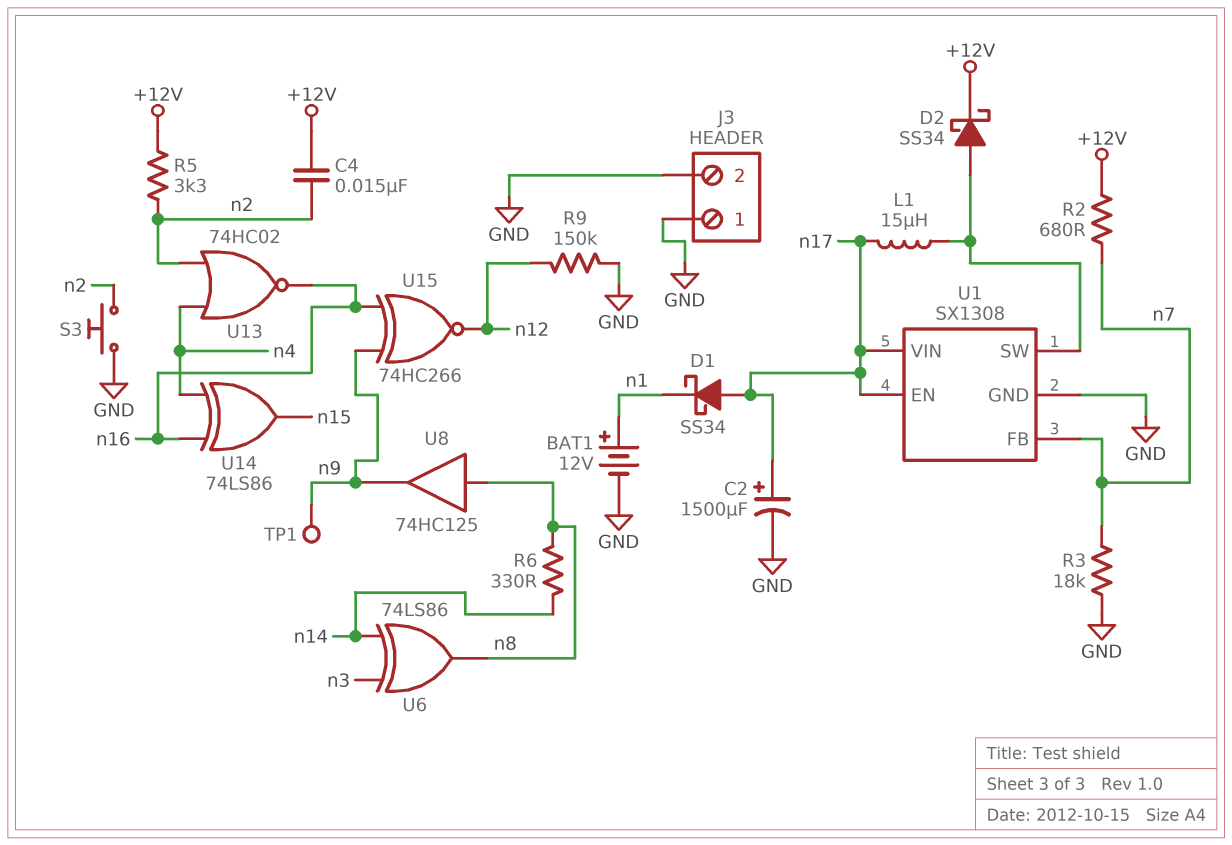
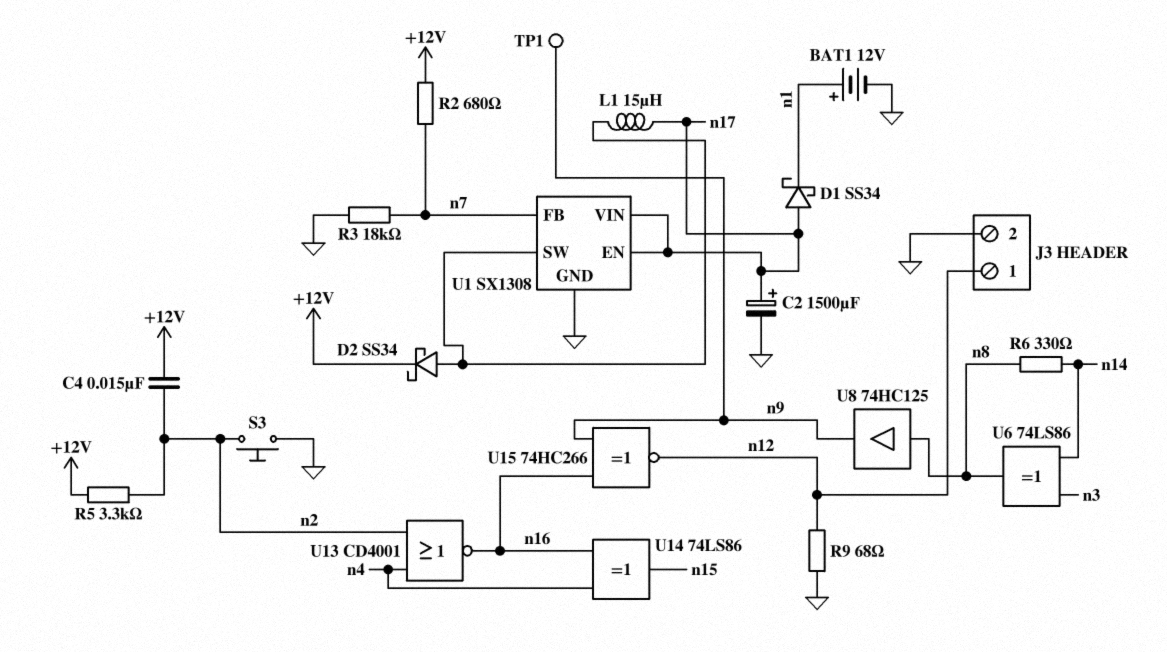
J3 pin 1: GND -> n12
R9: 150k (GND, n12) -> 68 (GND, n12)
U13: NOR 74HC02 (in n2, in n4, out n16) -> NOR CD4001 (in n2, in n4, out n16)

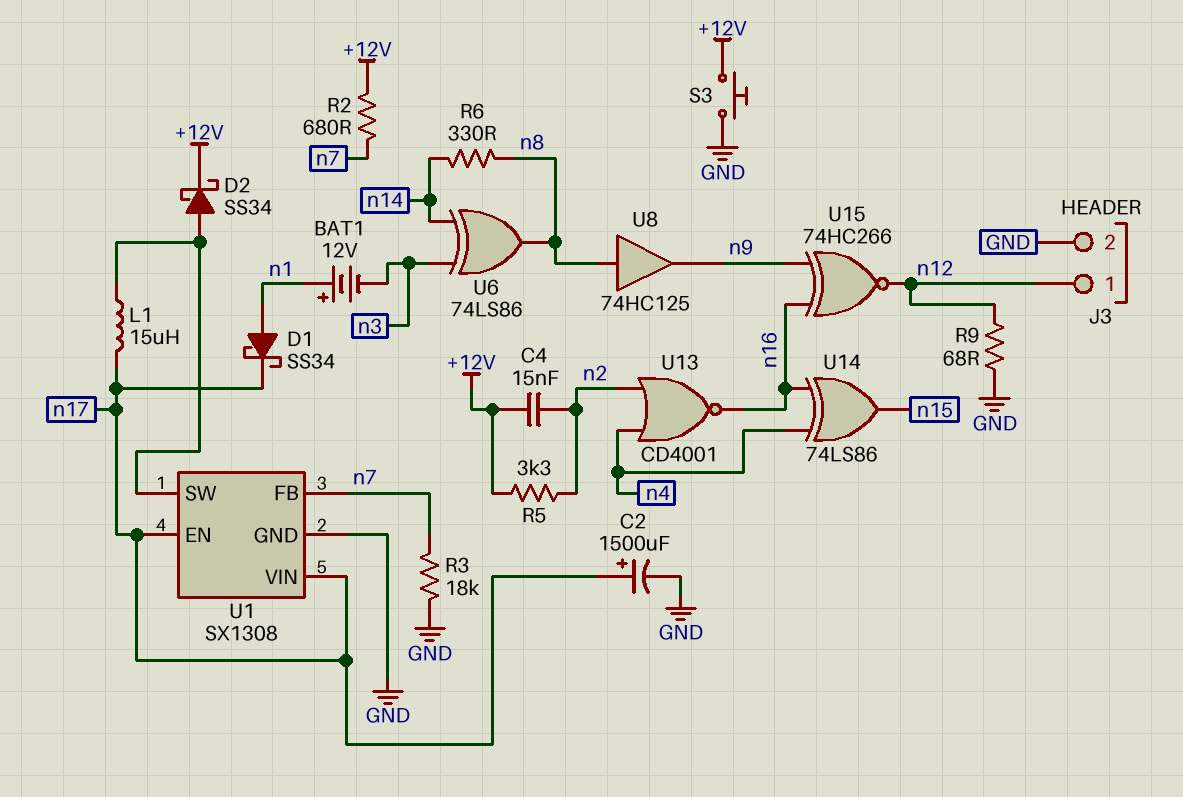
BAT1: 12V (plus n1, minus GND) -> 12V (plus n1, minus n3)
D1: schottky SS34 (A n17, K n1) -> schottky SS34 (A n1, K n17)
S3: button (GND, n2) -> button (+12V, GND)
TP1: test point (n9) -> none

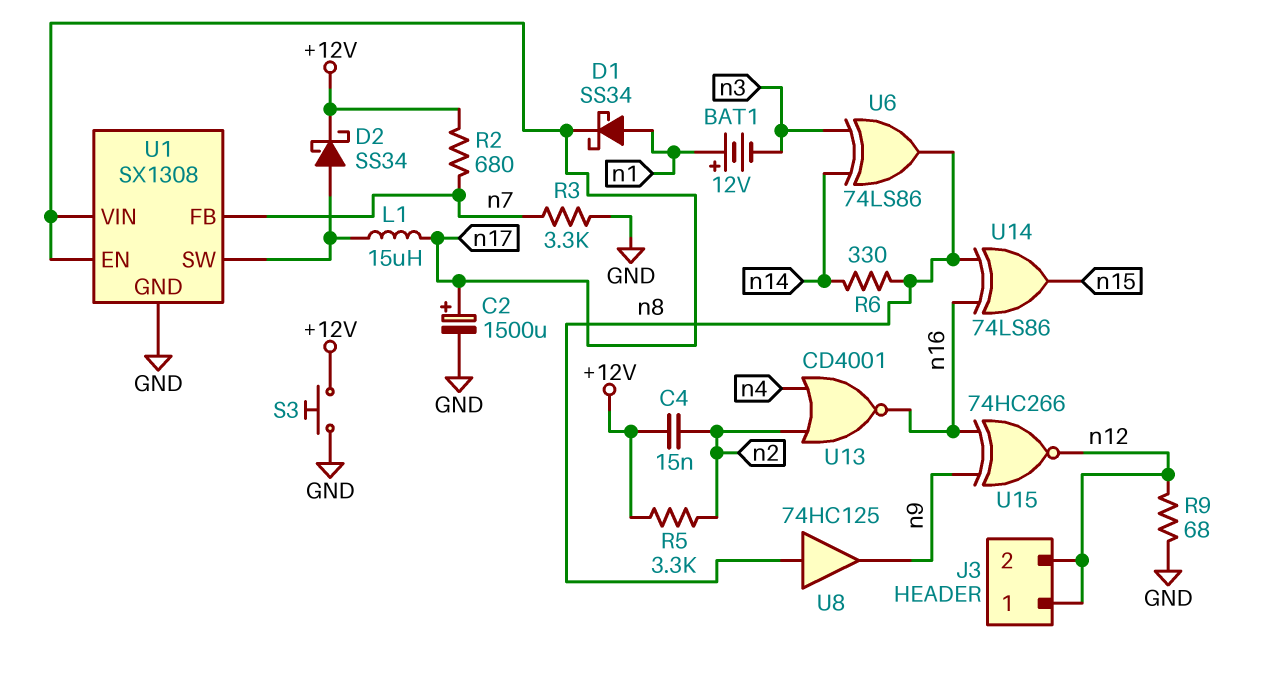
J3 pin 2: GND -> n12
R3: 18k (GND, n7) -> 3.3k (GND, n7)
U14: XOR 74LS86 (in n4, in n16, out n15) -> XOR 74LS86 (in n8, in n16, out n15)

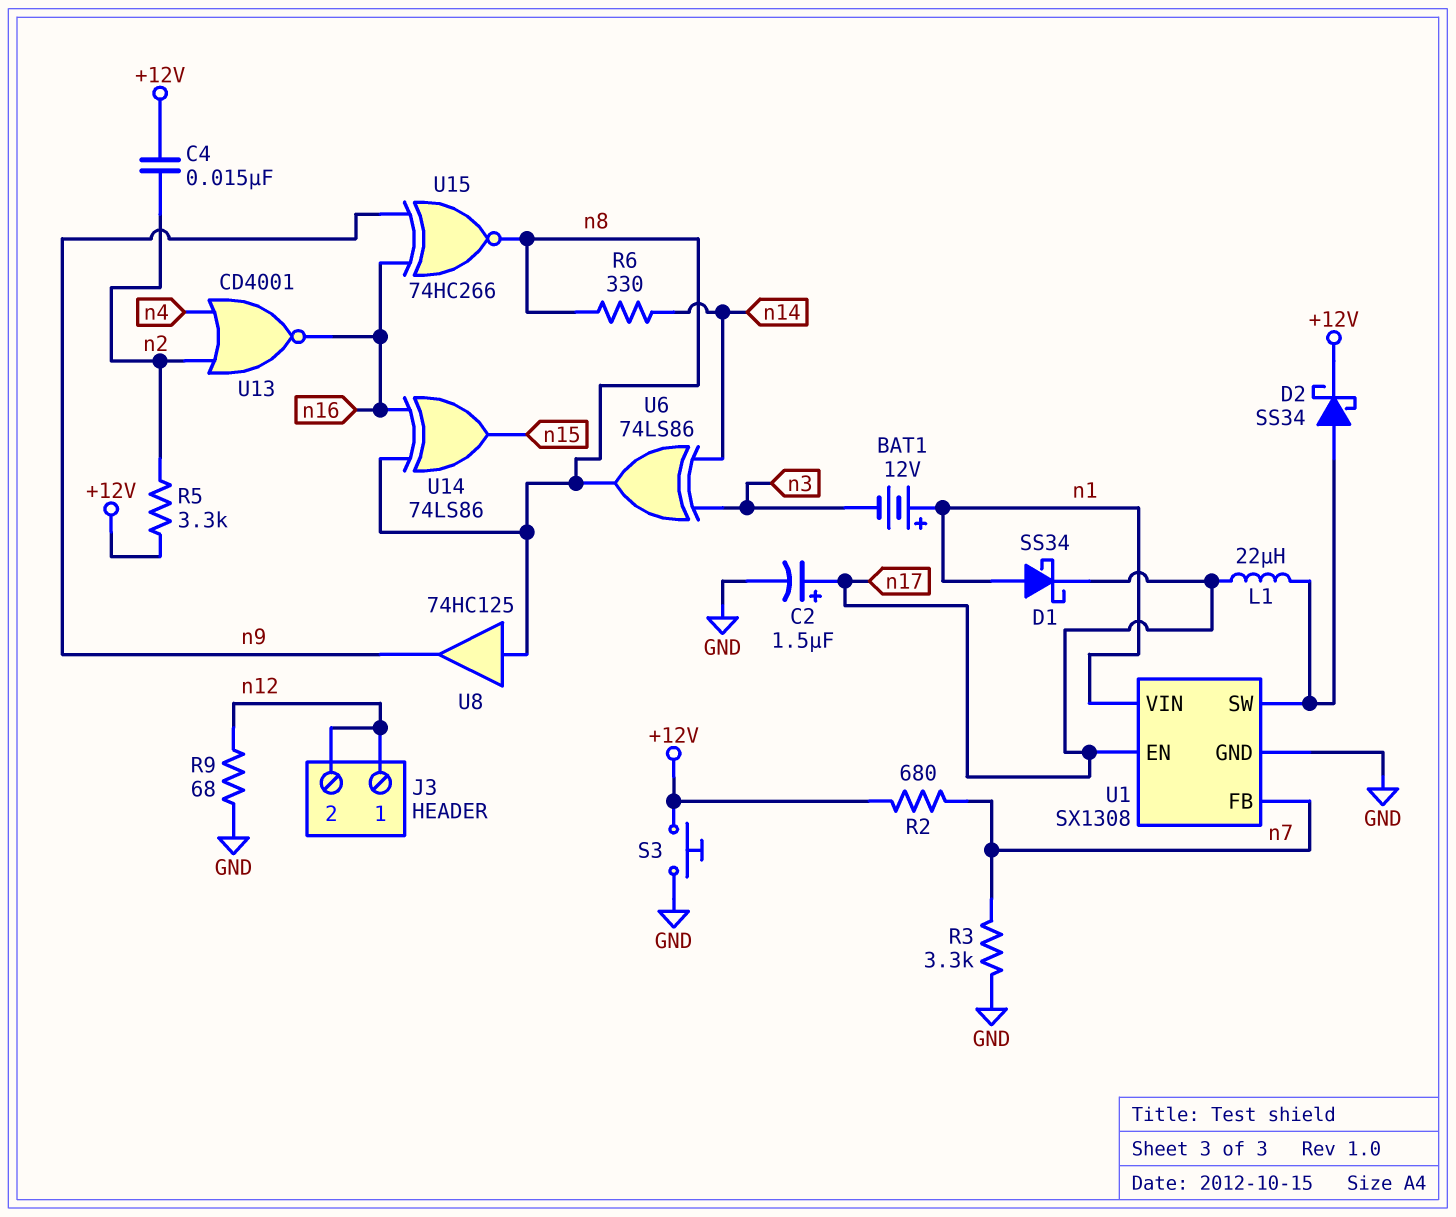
C2: 1500uF (plus n17, minus GND) -> 1.5uF (plus n17, minus GND)
L1: 15uH (U1/SW, n17) -> 22uH (U1/SW, n17)
U1 pin VIN: n17 -> n1
U15: XNOR 74HC266 (in n9, in n16, out n12) -> XNOR 74HC266 (in n9, in n16, out n8)

